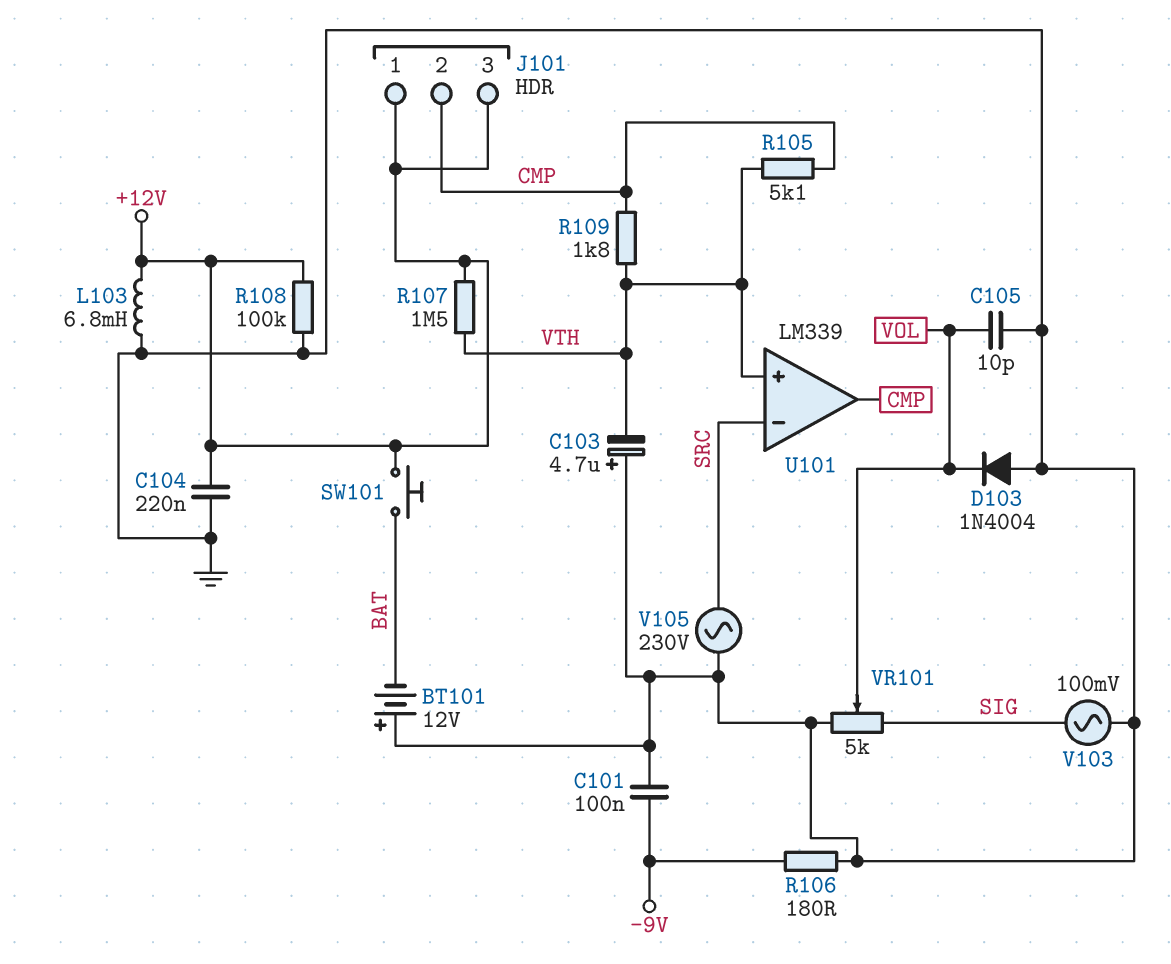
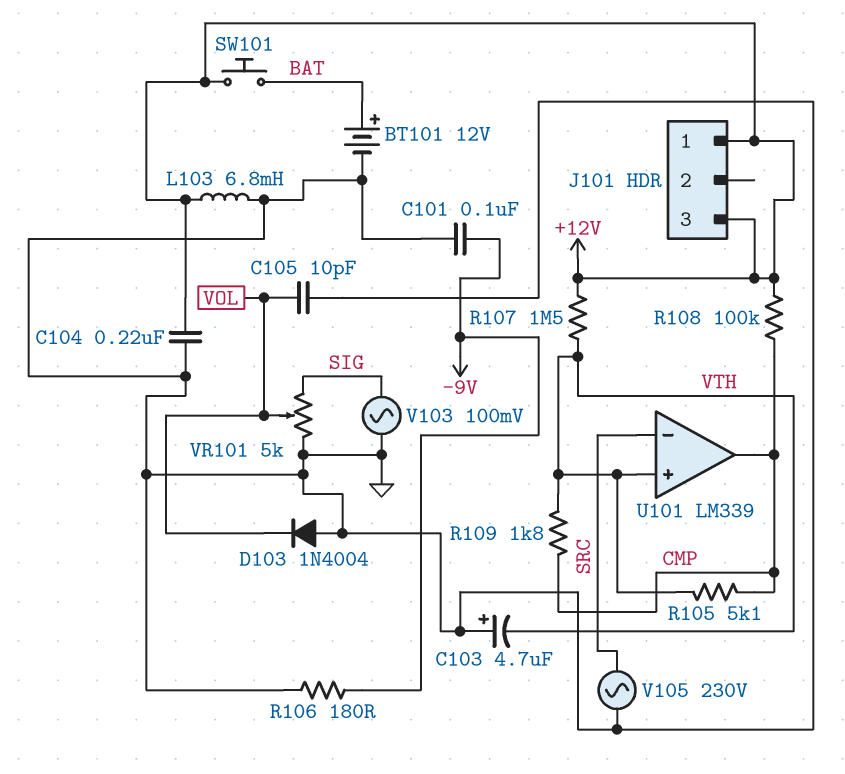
BT101: 12V (plus GND, minus BAT) -> 12V (plus BAT, minus GND)
J101 pin 2: CMP -> none
R108: 100k (+12V, GND) -> 100k (+12V, CMP)

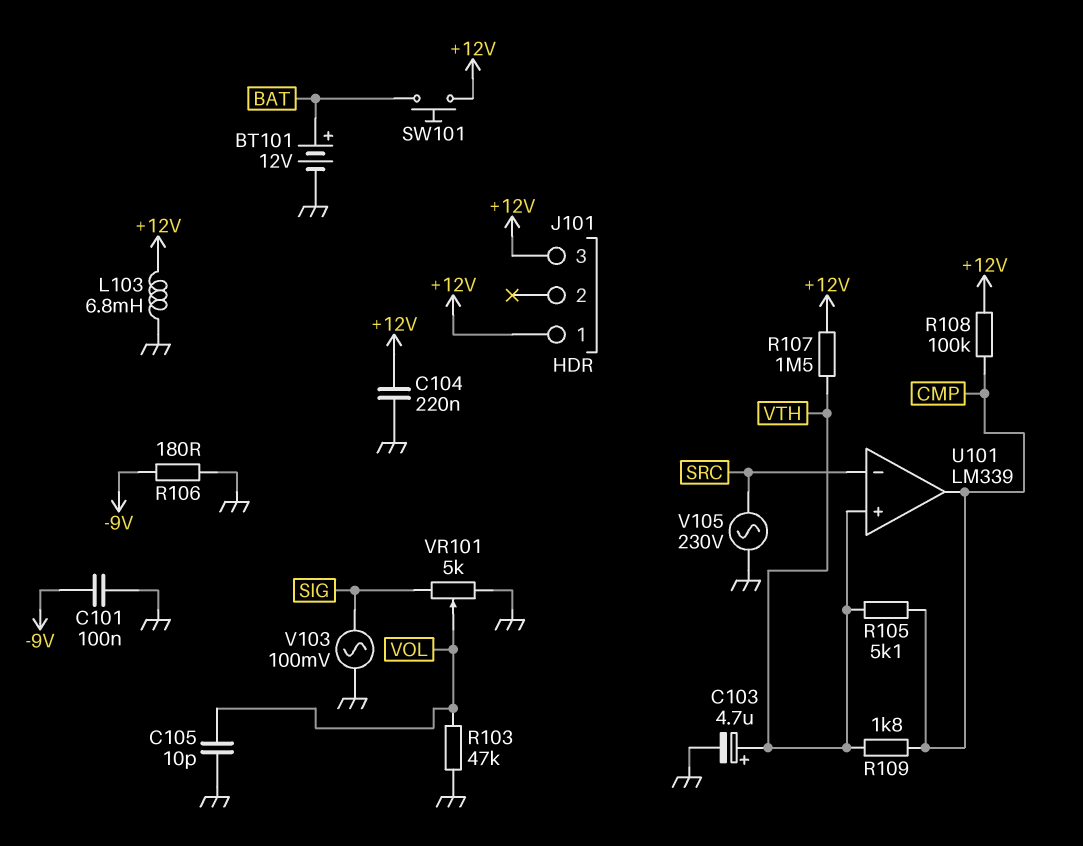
C103: 4.7uF (plus GND, minus VTH) -> 4.7uF (plus VTH, minus GND)
D103: diode 1N4004 (A GND, K VOL) -> none
R103: none -> 47k (GND, VOL)

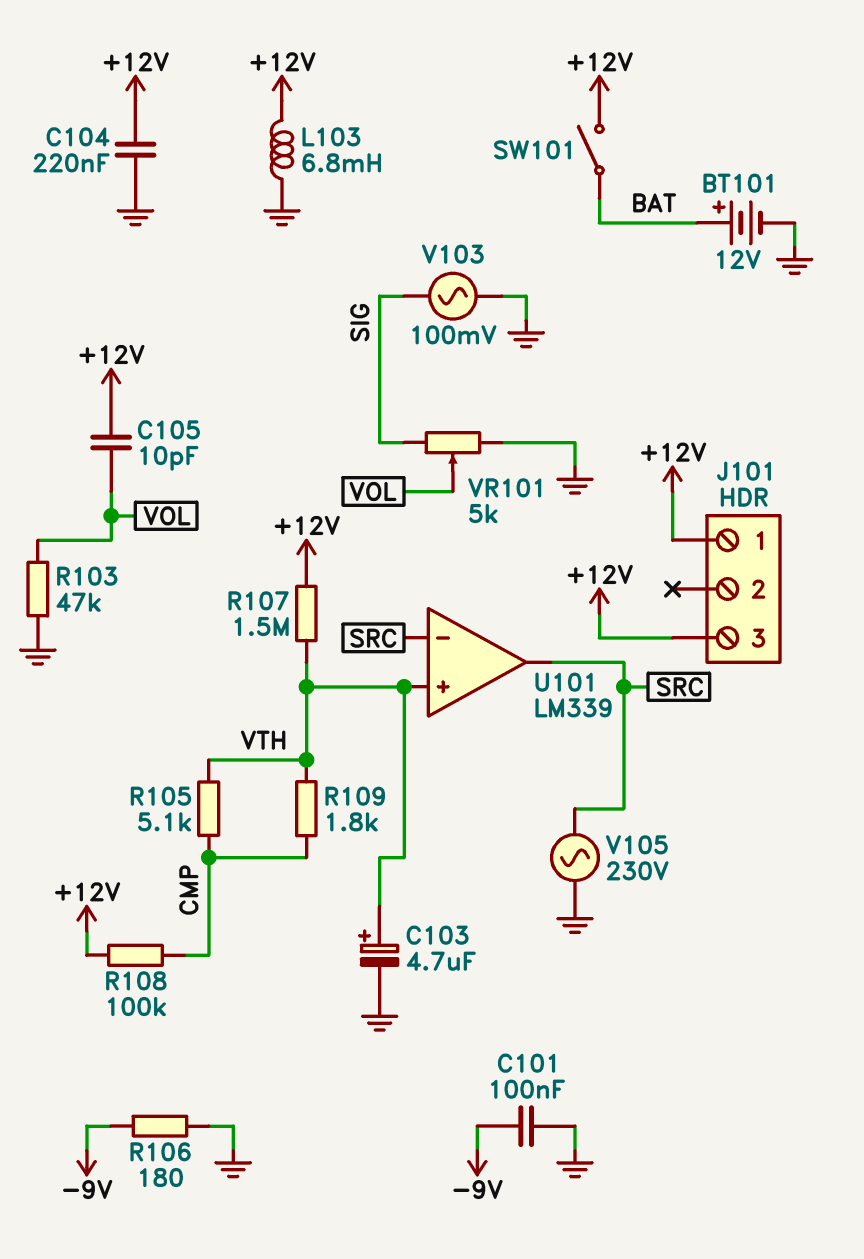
C105: 10pF (GND, VOL) -> 10pF (+12V, VOL)
SW101: button (+12V, BAT) -> switch (+12V, BAT)
U101 pin out: CMP -> SRC

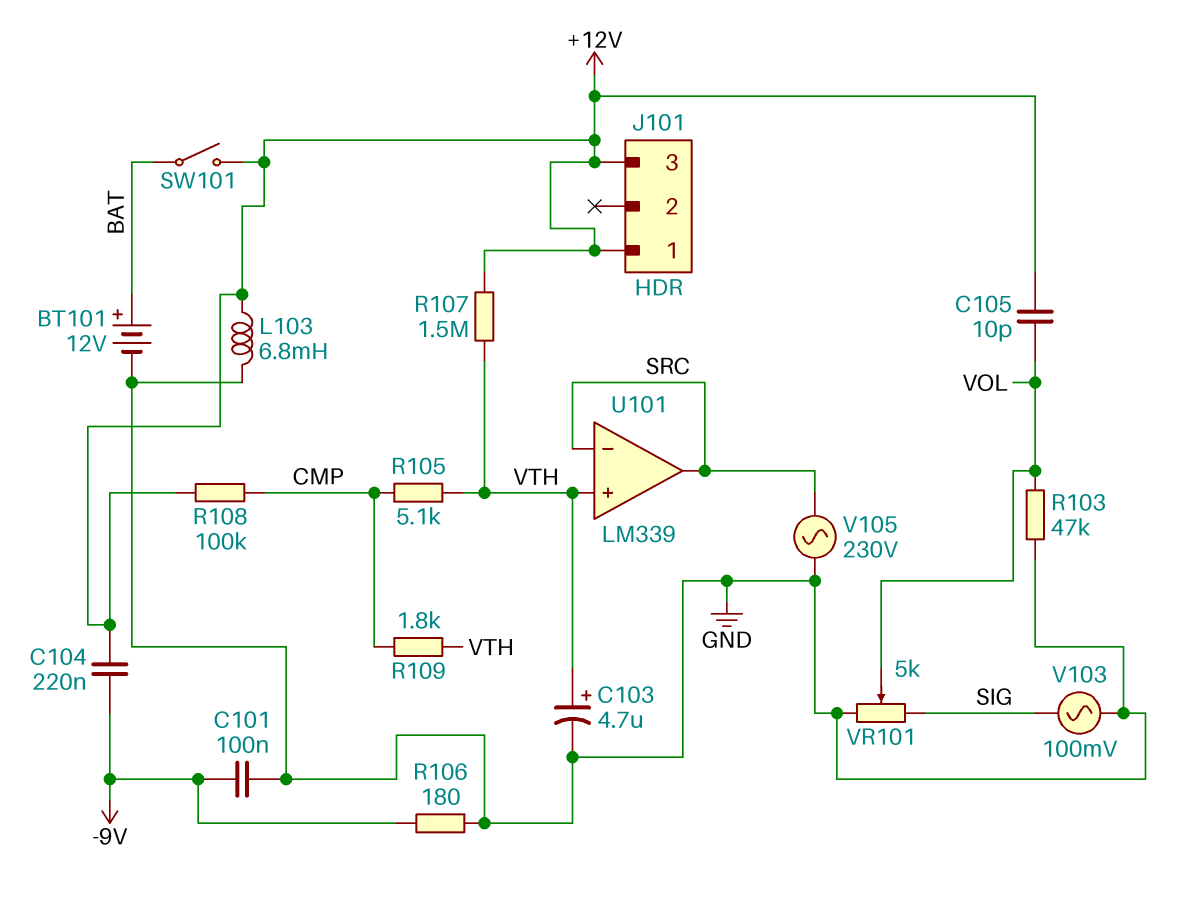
C104: 220nF (+12V, GND) -> 220nF (+12V, -9V)

